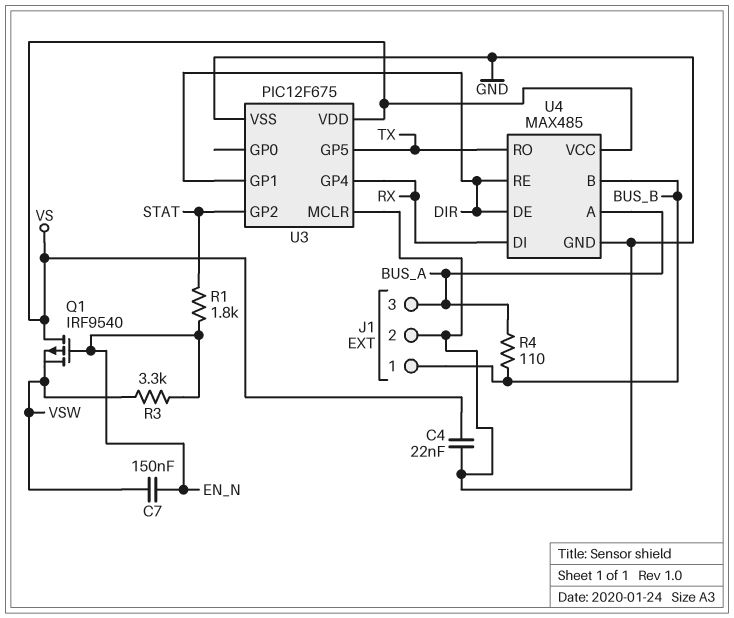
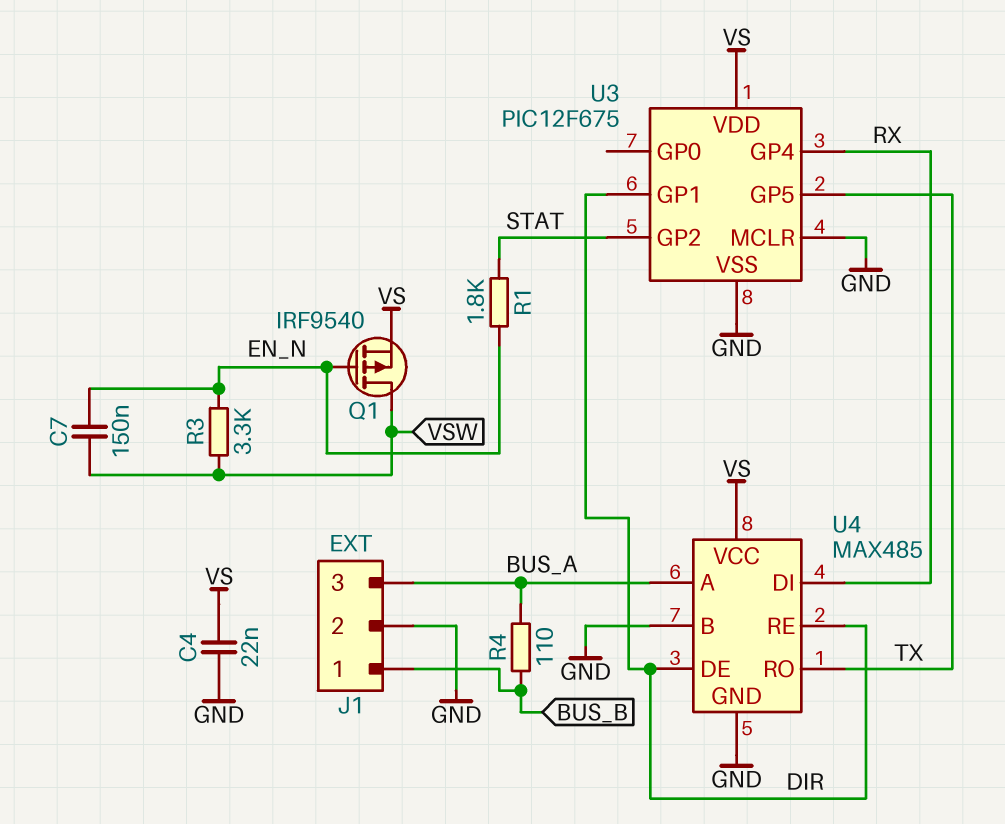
Q1: PMOS IRF9540 (G EN_N, D VS, S VSW) -> PMOS IRF9540 (G EN_N, D VSW, S VS)
U4 pin B: BUS_B -> GND

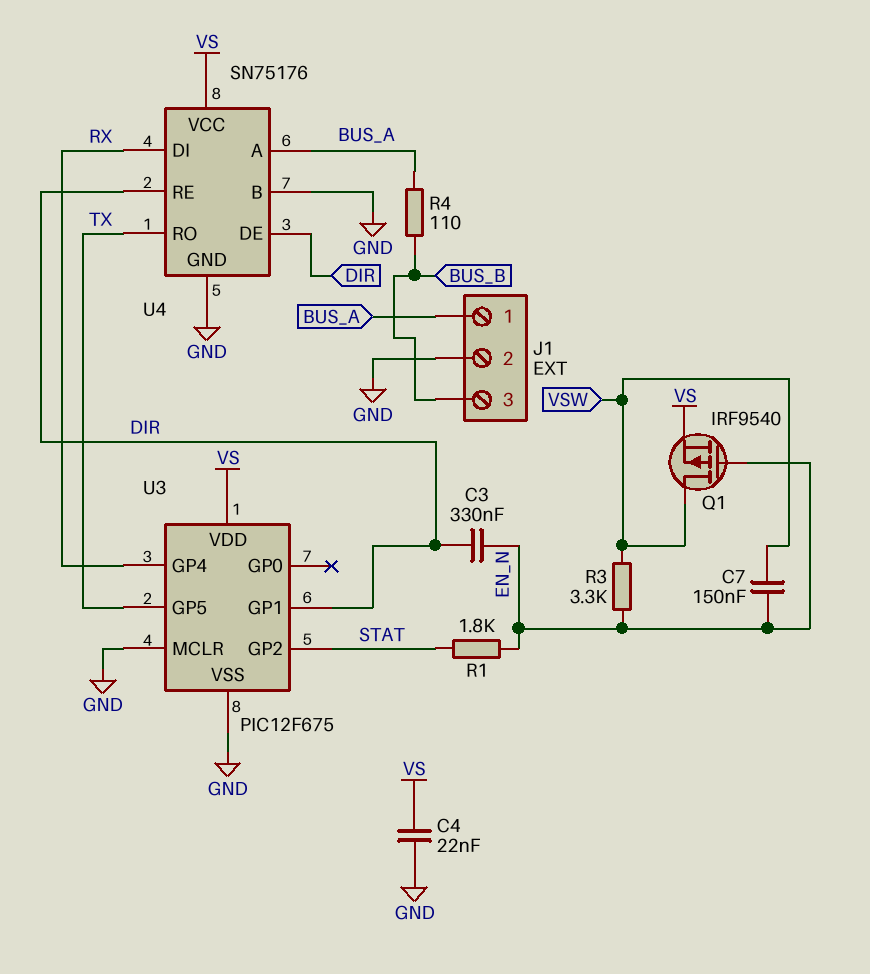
C3: none -> 330nF (DIR, EN_N)
J1 pin 1: BUS_B -> BUS_A
J1 pin 3: BUS_A -> BUS_B
U4: MAX485 -> SN75176

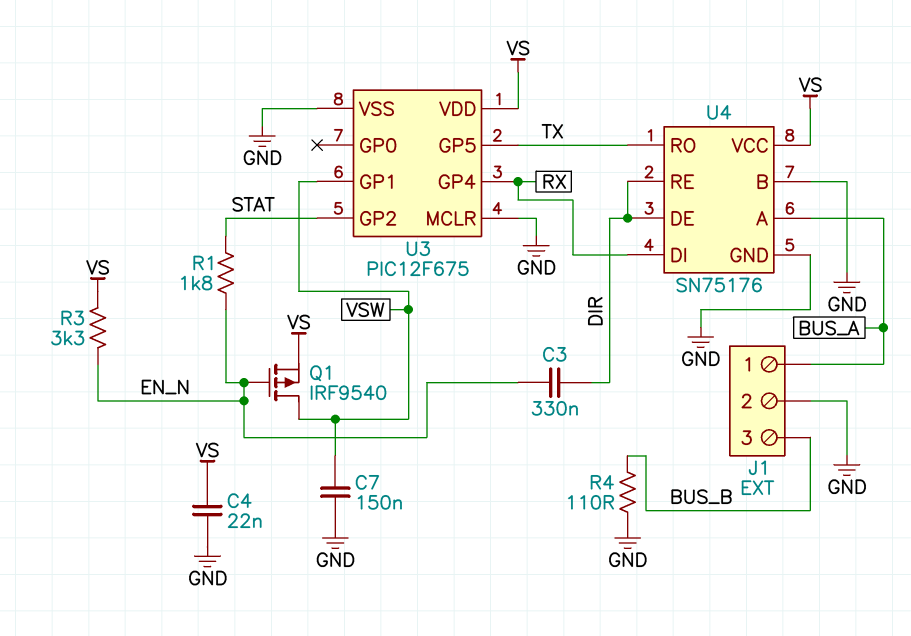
C7: 150nF (EN_N, VSW) -> 150nF (GND, VSW)
R3: 3.3k (EN_N, VSW) -> 3.3k (EN_N, VS)
R4: 110 (BUS_A, BUS_B) -> 110 (BUS_B, GND)
U3 pin GP1: DIR -> VSW

